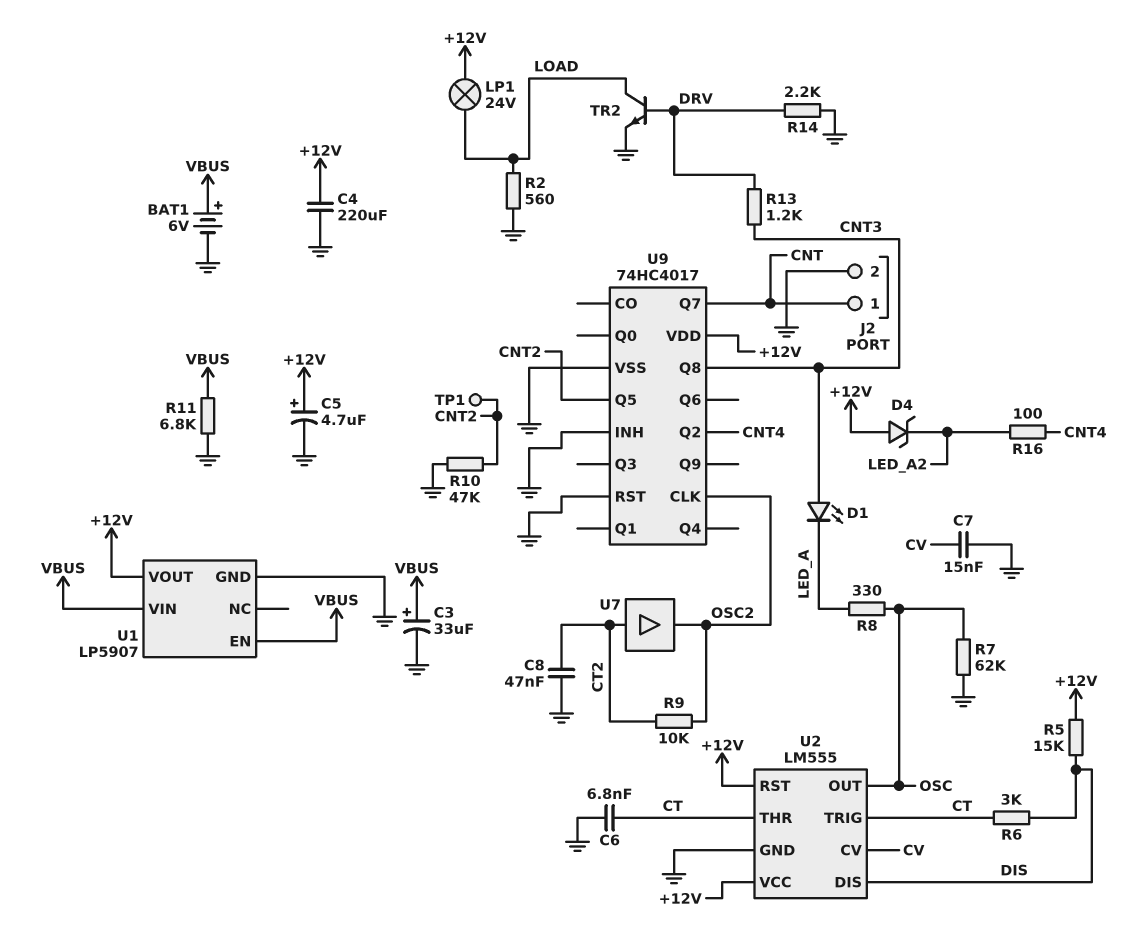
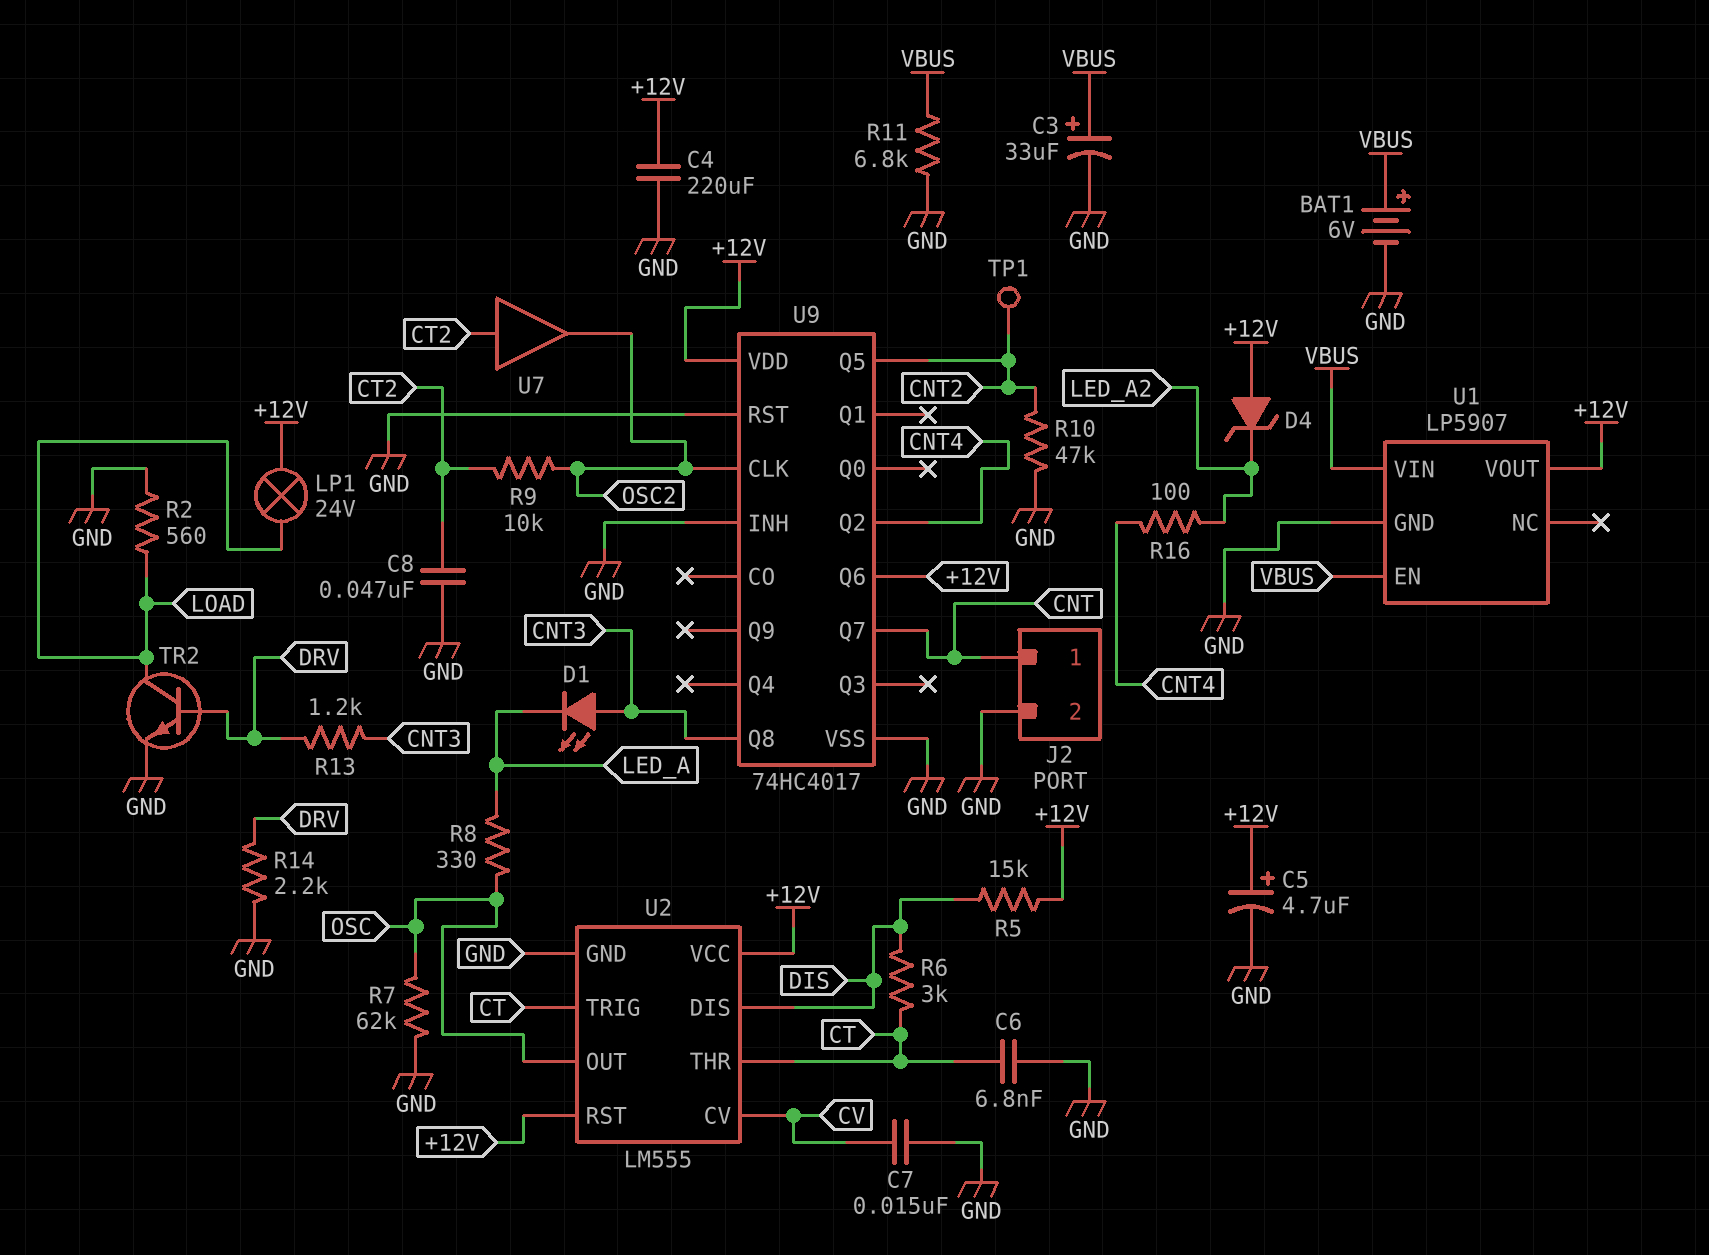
U9 pin Q6: none -> +12V

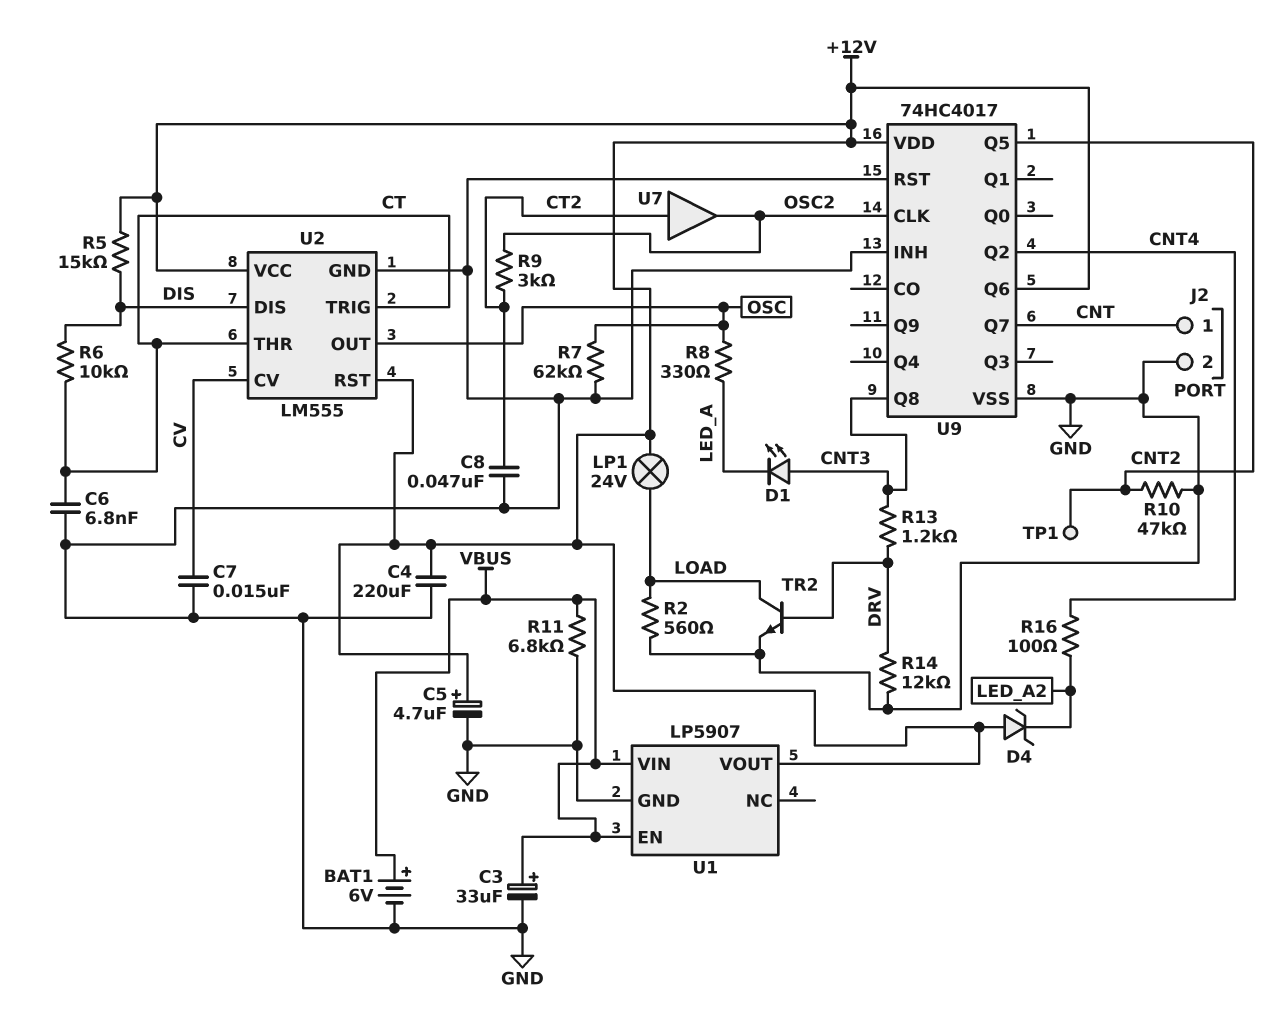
R6: 3k (CT, DIS) -> 10k (CT, DIS)
R9: 10k (CT2, OSC2) -> 3k (CT2, OSC2)
R14: 2.2k (DRV, GND) -> 12k (DRV, GND)

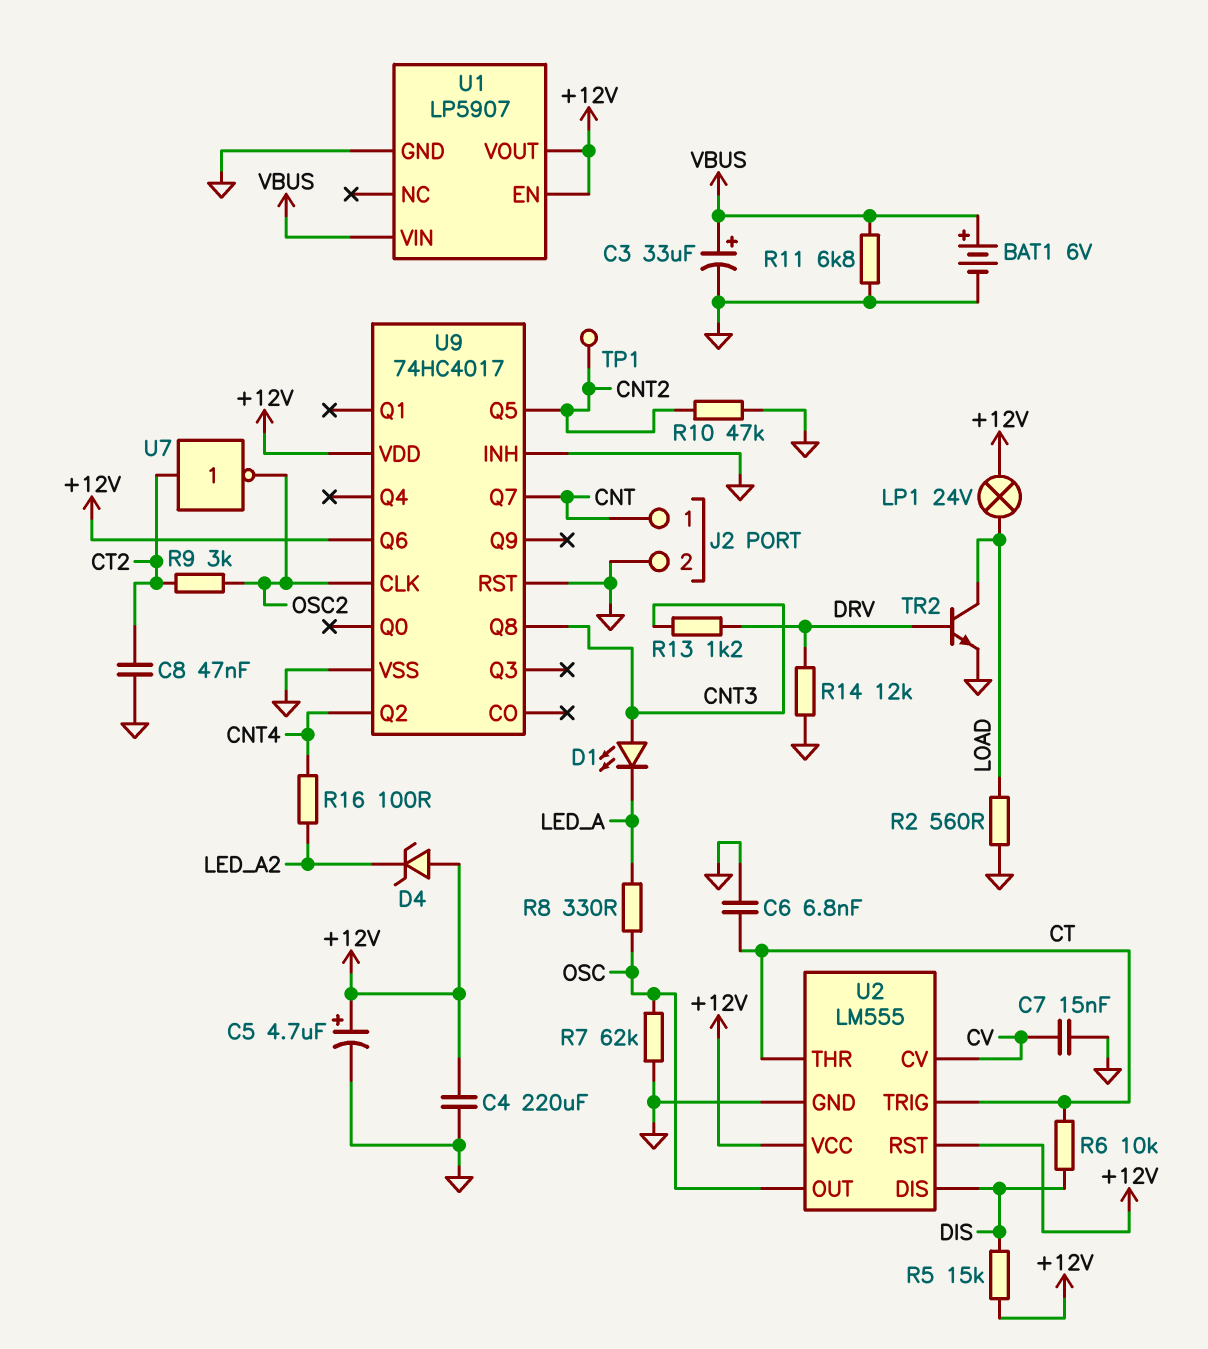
U1 pin EN: VBUS -> +12V
U7: buffer (in CT2, out OSC2) -> NOT (in CT2, out OSC2)

